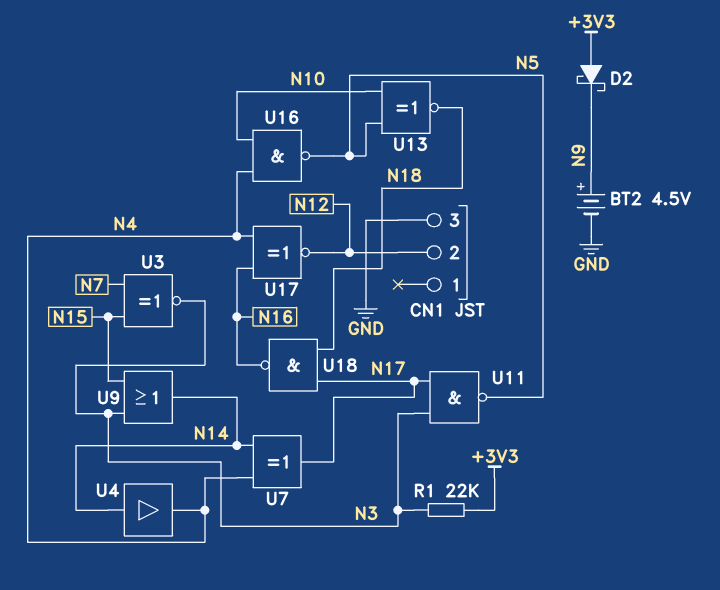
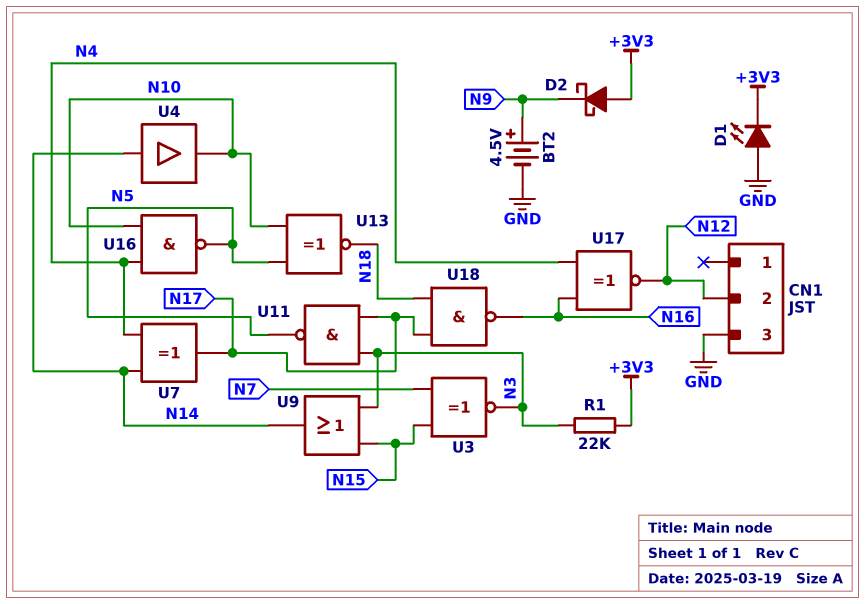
D1: none -> LED (A GND, K +3V3)
U4: buffer (in N14, out N4) -> buffer (in N14, out N10)

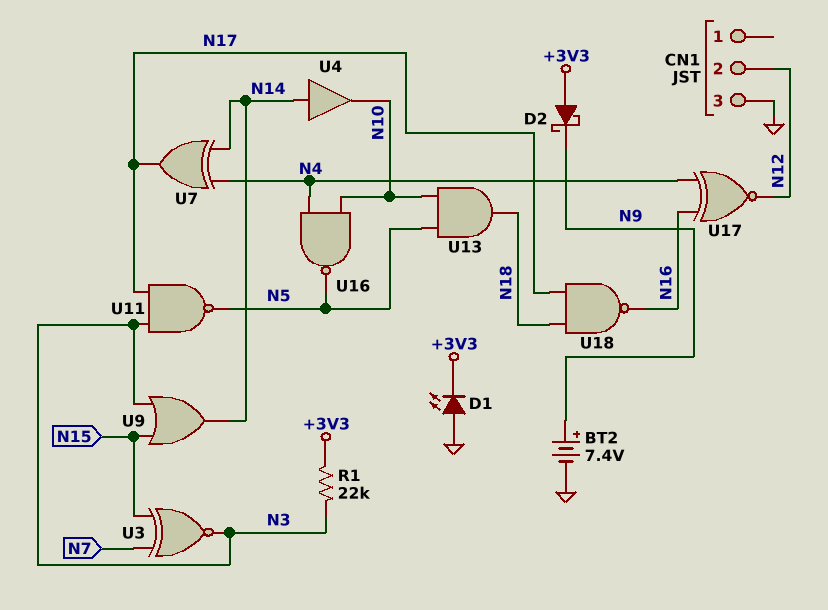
BT2: 4.5V (plus N9, minus GND) -> 7.4V (plus N9, minus GND)
U13: XNOR (in N5, in N10, out N18) -> AND (in N5, in N10, out N18)

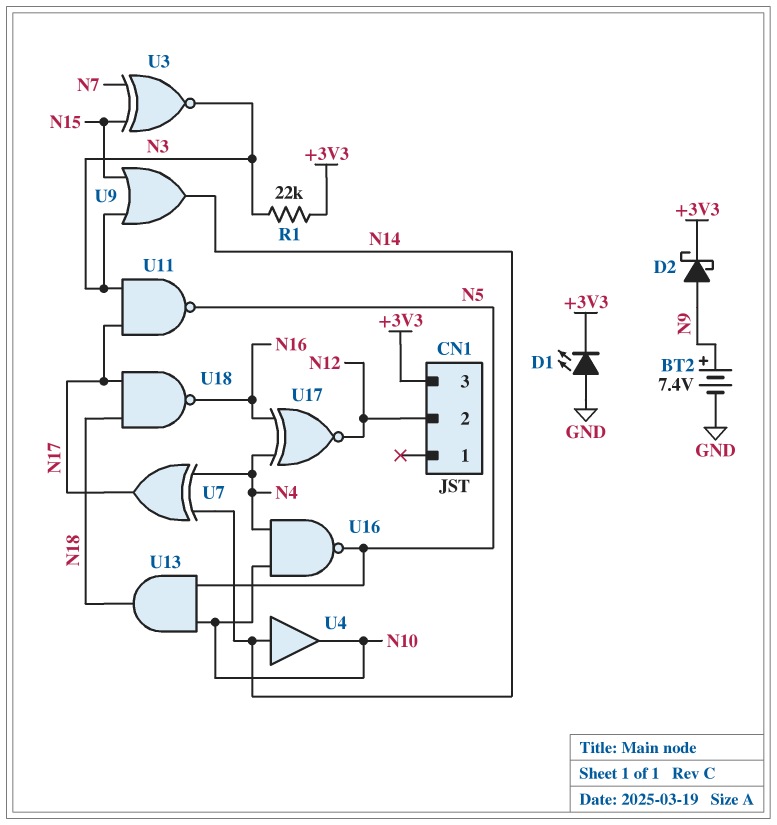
CN1 pin 3: GND -> +3V3
D2: schottky (A +3V3, K N9) -> schottky (A N9, K +3V3)

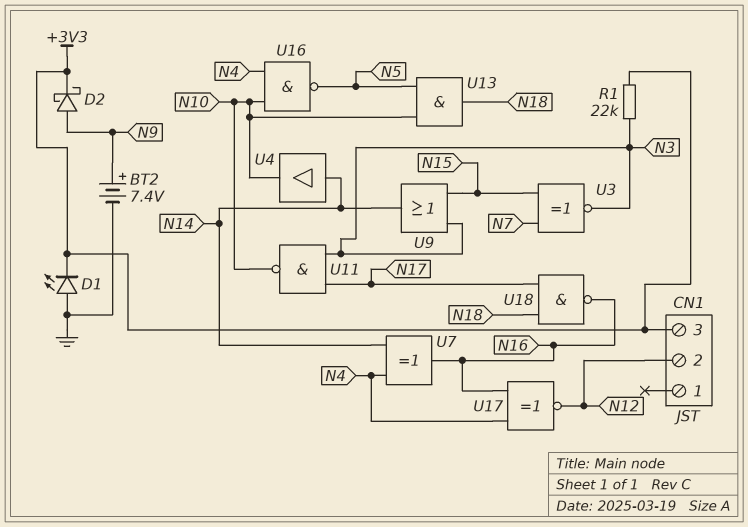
U7: XOR (in N4, in N14, out N17) -> XOR (in N4, in N14, out N16)
U11: NAND (in N3, in N17, out N5) -> NAND (in N3, in N17, out N10)

